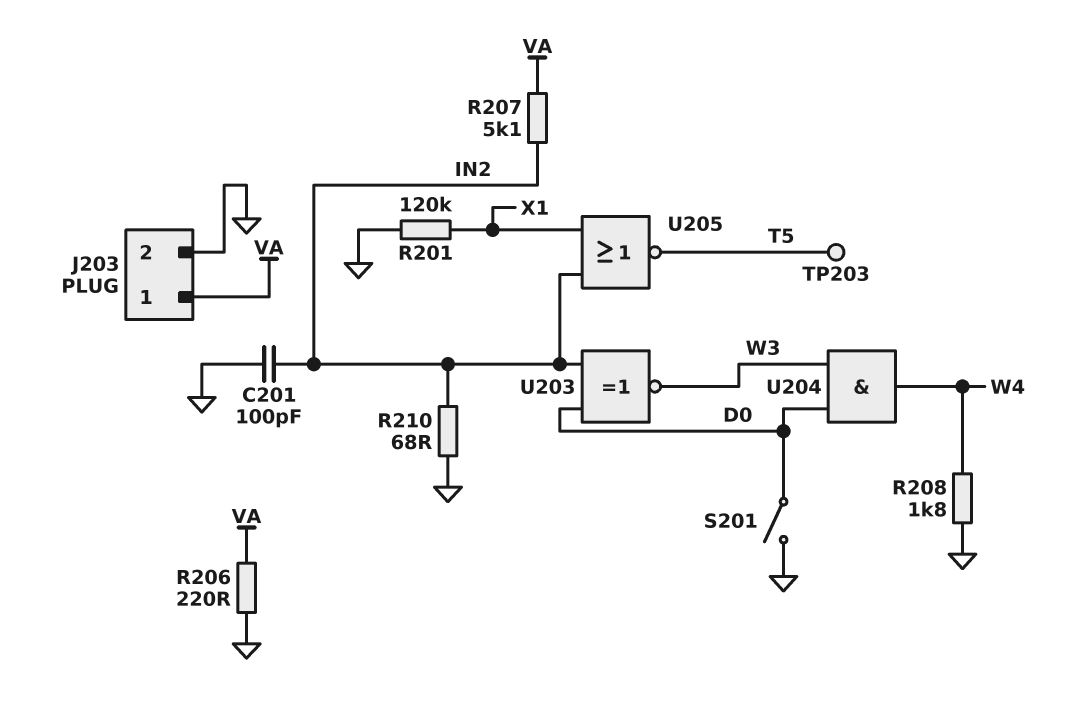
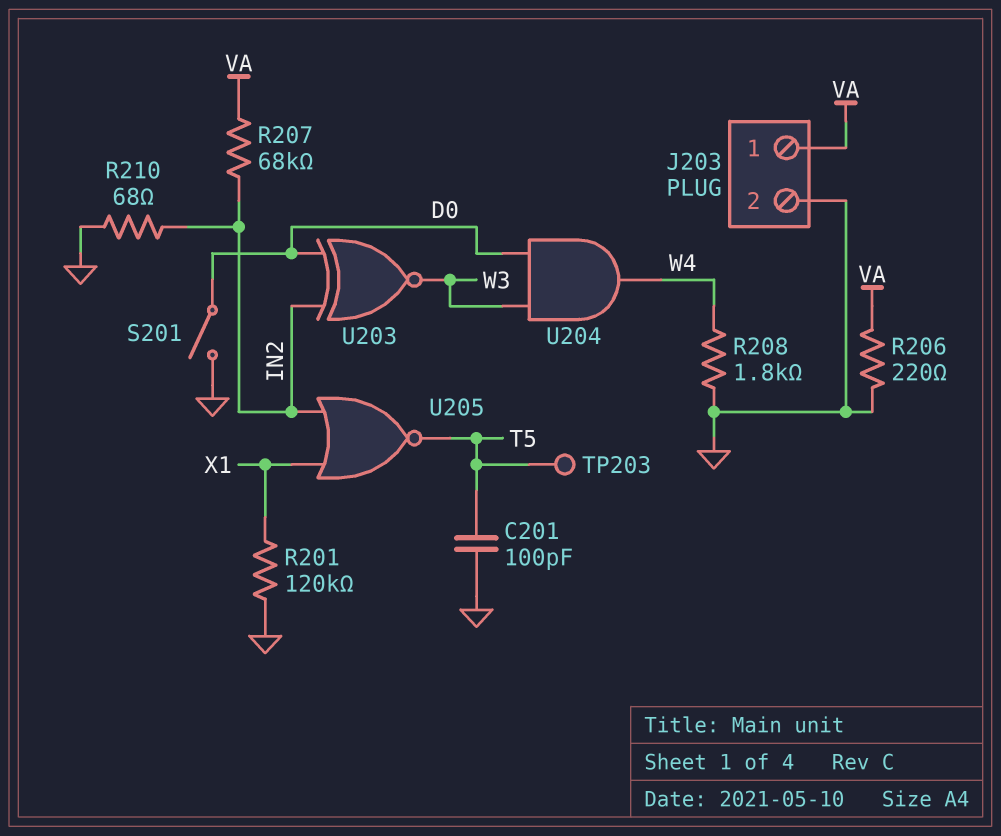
C201: 100pF (GND, IN2) -> 100pF (GND, T5)
R207: 5.1k (IN2, VA) -> 68k (IN2, VA)

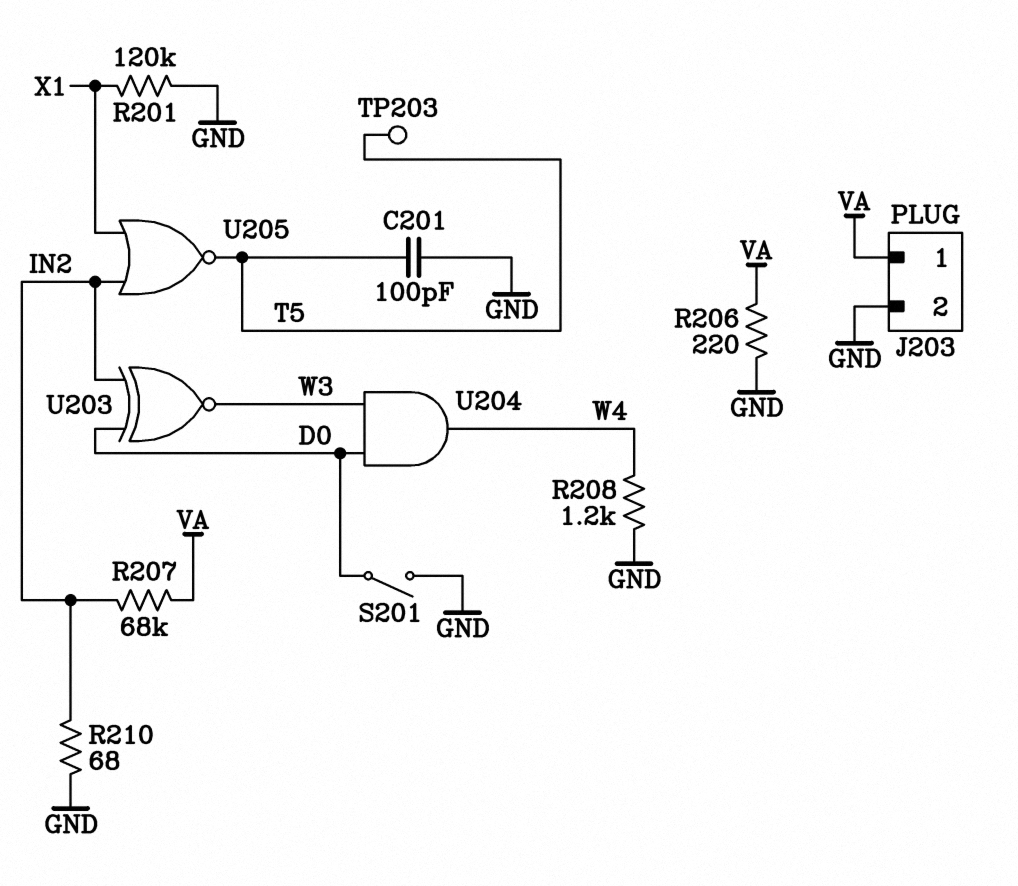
R208: 1.8k (GND, W4) -> 1.2k (GND, W4)

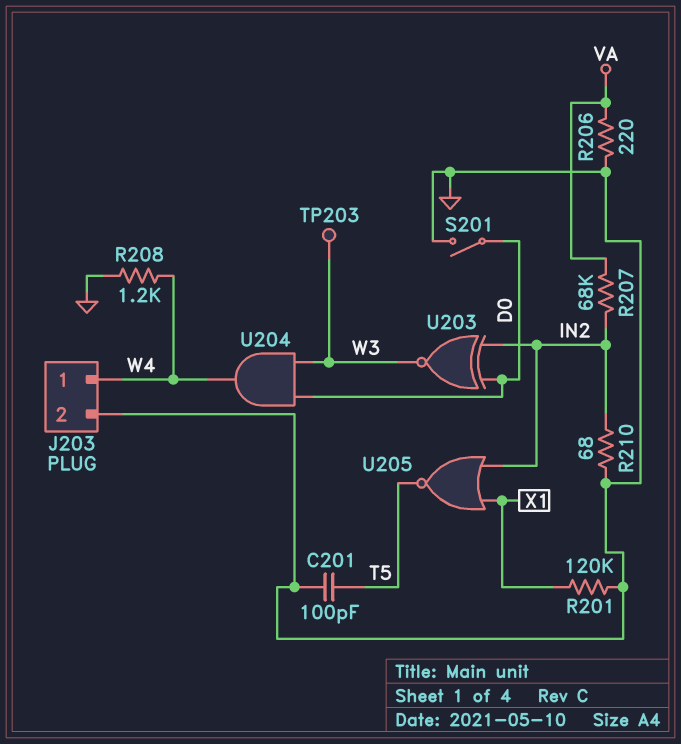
J203 pin 1: VA -> W4
TP203: test point (T5) -> test point (W3)

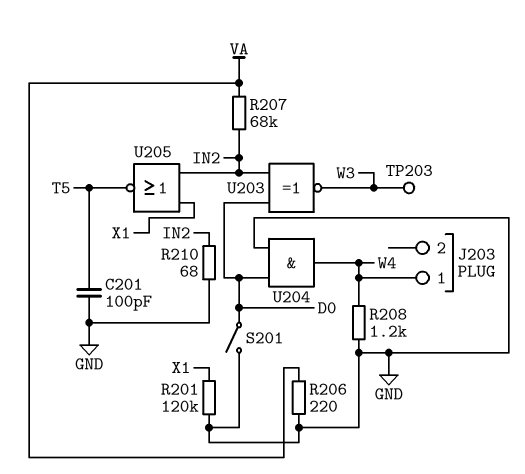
J203 pin 2: GND -> none
U204: AND (in D0, in W3, out W4) -> AND (in D0, in GND, out W4)

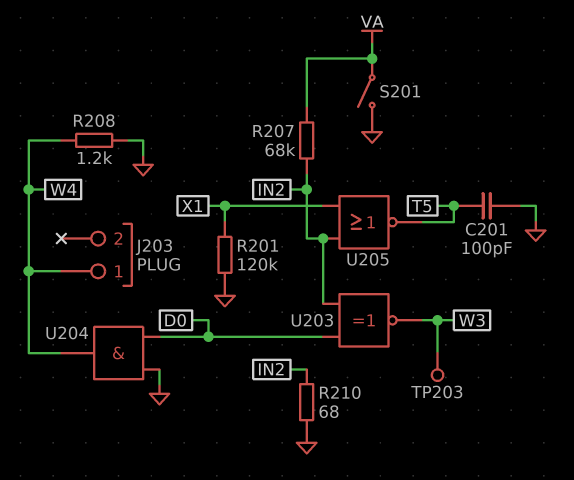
R206: 220 (GND, VA) -> none
S201: switch (D0, GND) -> switch (GND, VA)

